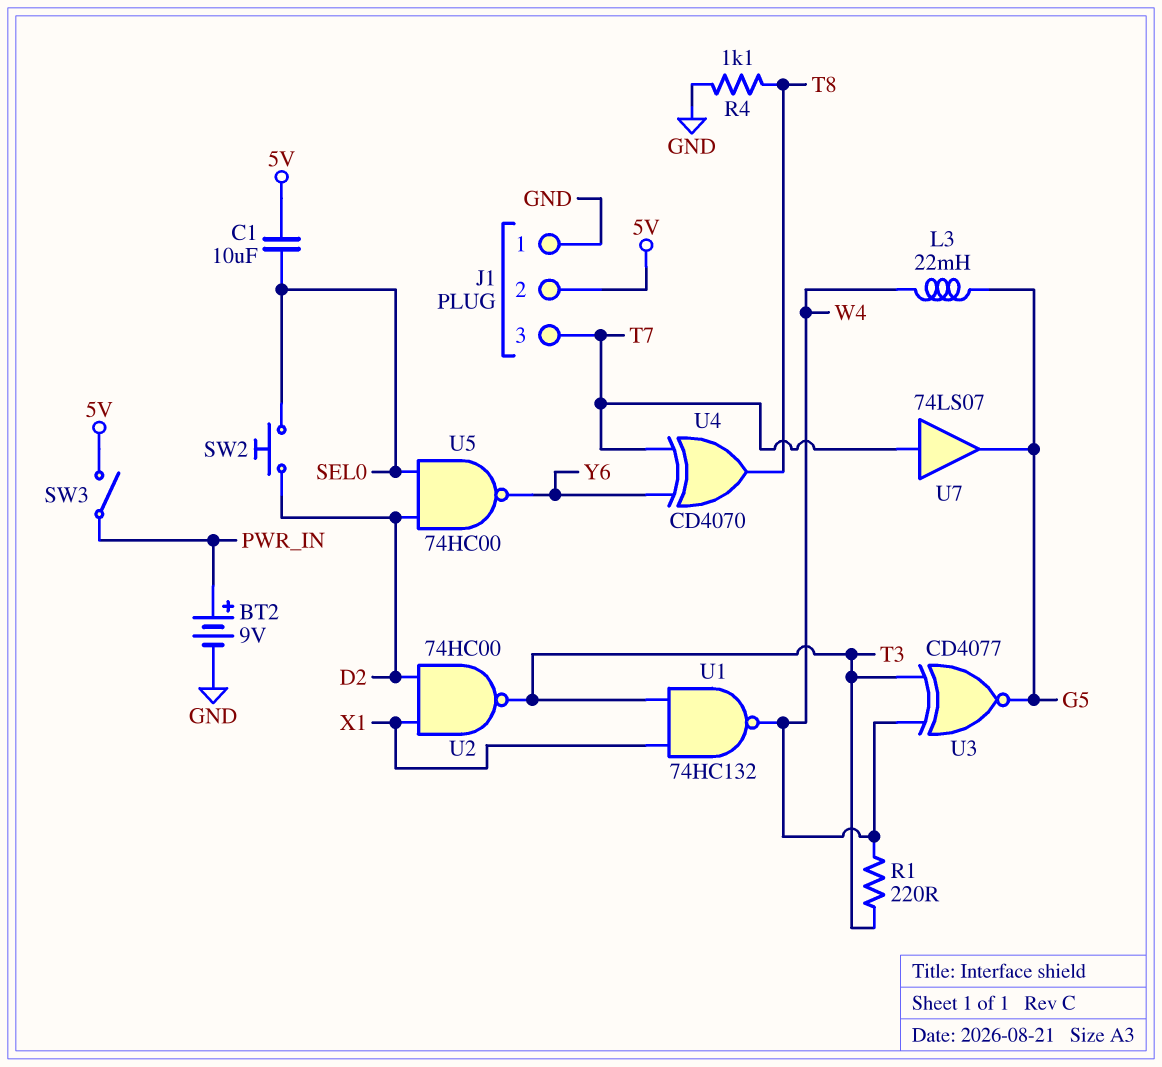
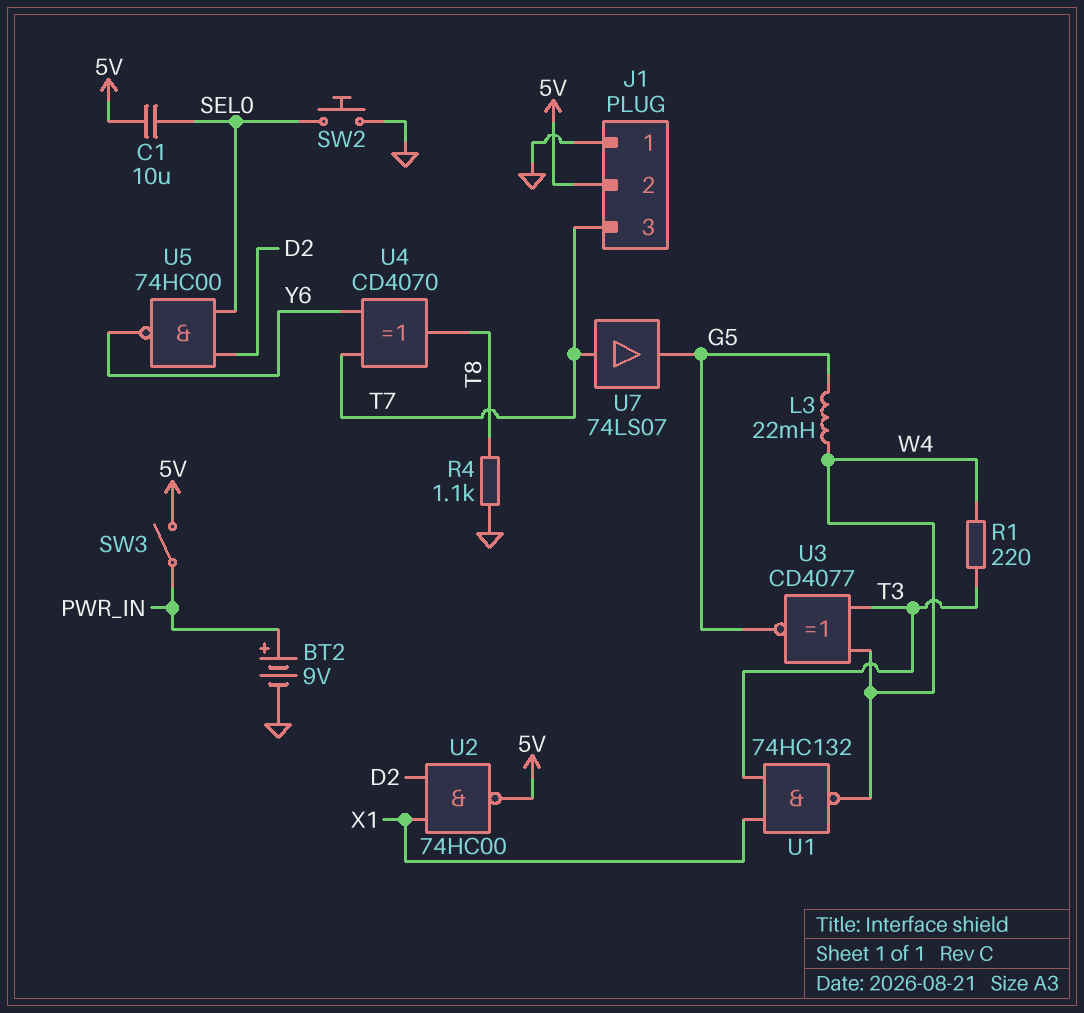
SW2: button (D2, SEL0) -> button (GND, SEL0)
U2: NAND 74HC00 (in D2, in X1, out T3) -> NAND 74HC00 (in D2, in X1, out 5V)

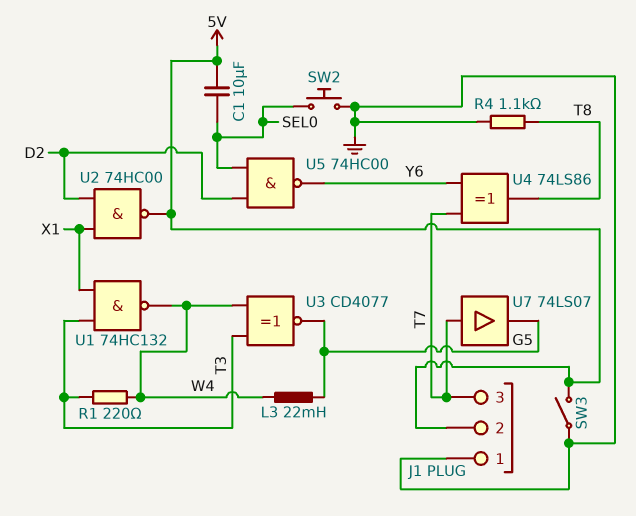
BT2: 9V (plus PWR_IN, minus GND) -> none
SW3: switch (5V, PWR_IN) -> switch (5V, GND)
U4: XOR CD4070 (in T7, in Y6, out T8) -> XOR 74LS86 (in T7, in Y6, out T8)

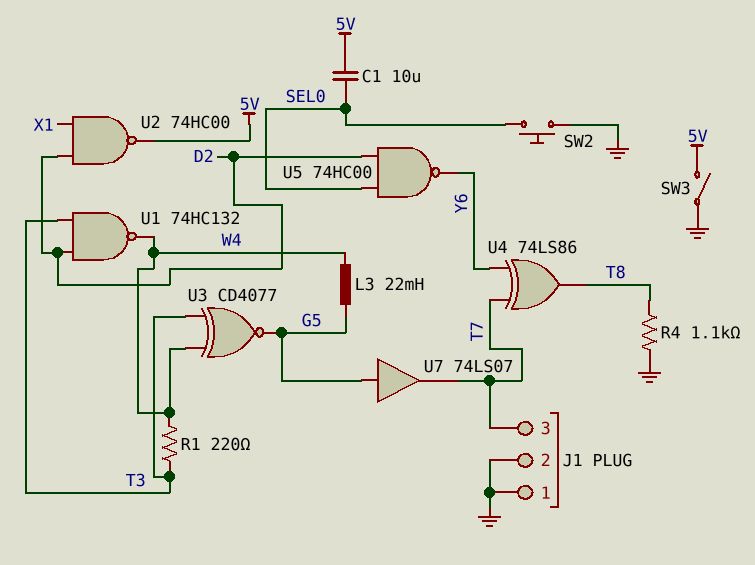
J1 pin 2: 5V -> GND
U1: NAND 74HC132 (in T3, in X1, out W4) -> NAND 74HC132 (in D2, in T3, out W4)
U7: buffer 74LS07 (in T7, out G5) -> buffer 74LS07 (in G5, out T7)

